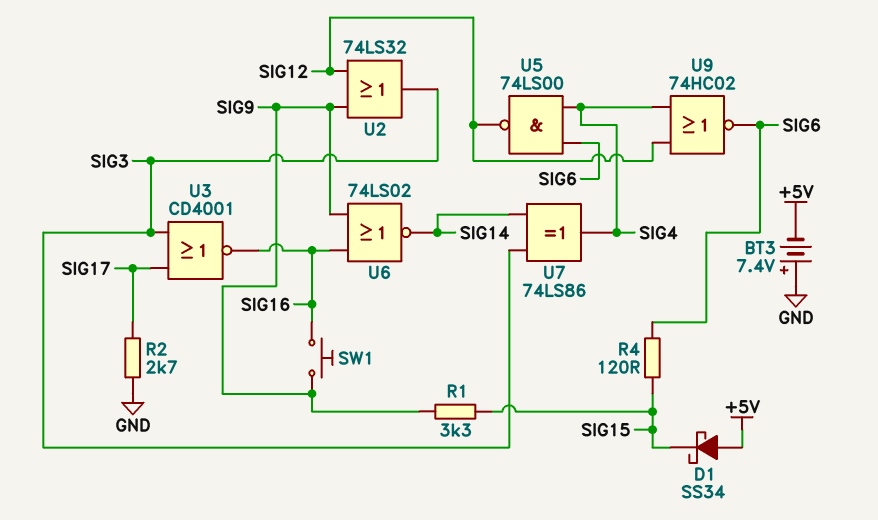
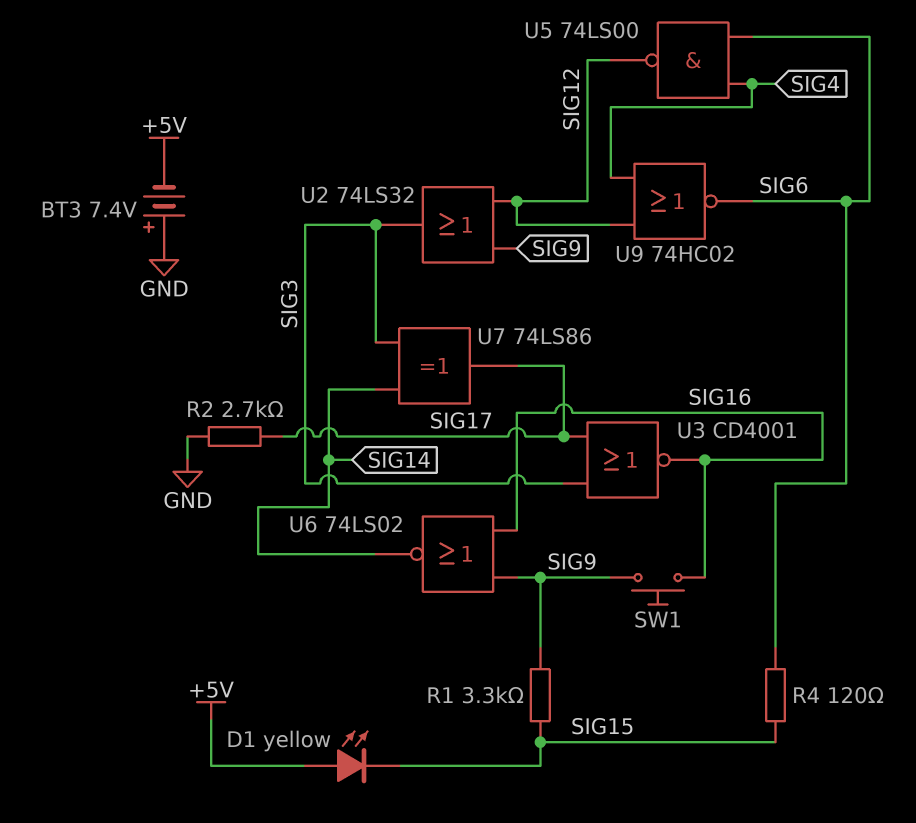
D1: schottky SS34 (A +5V, K SIG15) -> LED yellow (A +5V, K SIG15)
U7: XOR 74LS86 (in SIG3, in SIG14, out SIG4) -> XOR 74LS86 (in SIG3, in SIG14, out SIG17)

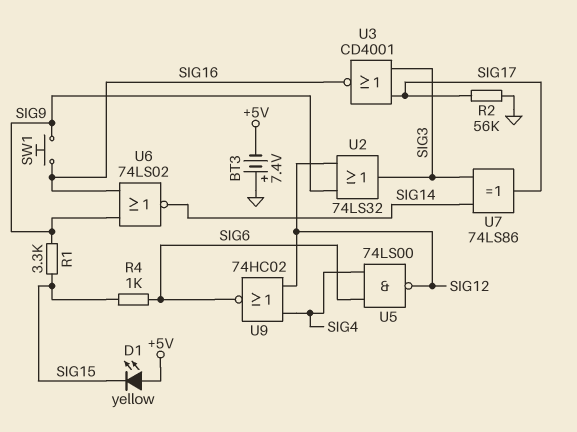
R2: 2.7k (GND, SIG17) -> 56k (GND, SIG17)
R4: 120 (SIG6, SIG15) -> 1k (SIG6, SIG15)

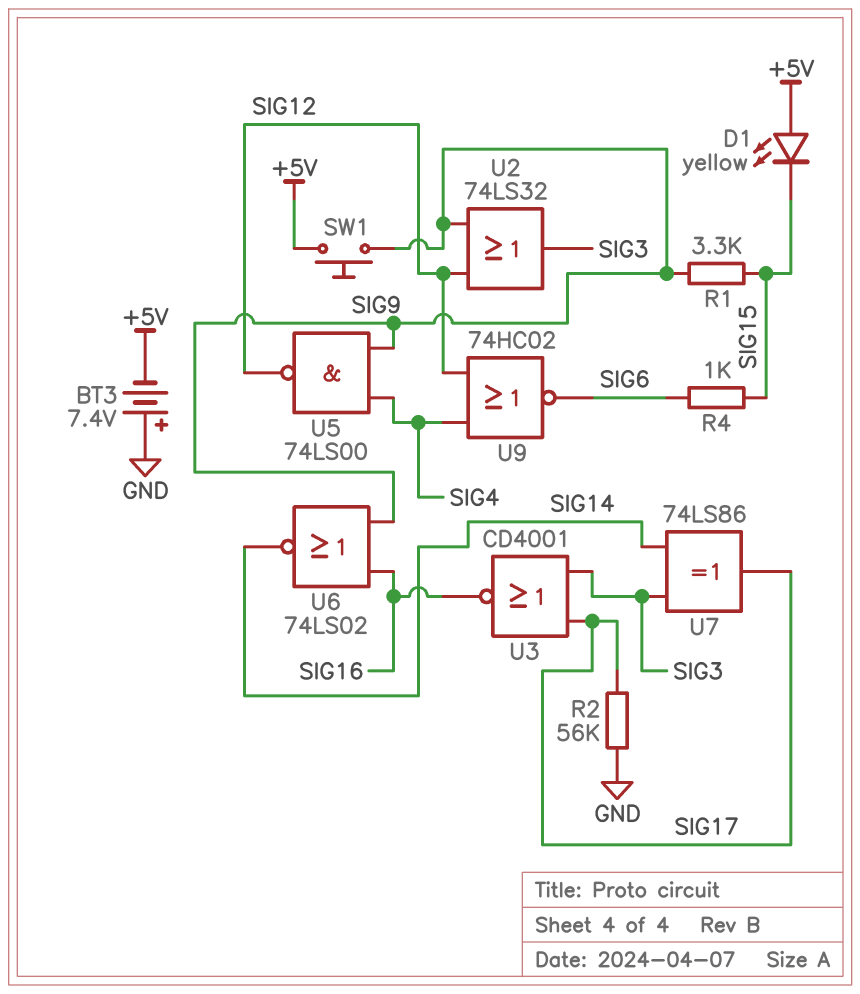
SW1: button (SIG9, SIG16) -> button (+5V, SIG9)
U5: NAND 74LS00 (in SIG4, in SIG6, out SIG12) -> NAND 74LS00 (in SIG4, in SIG9, out SIG12)

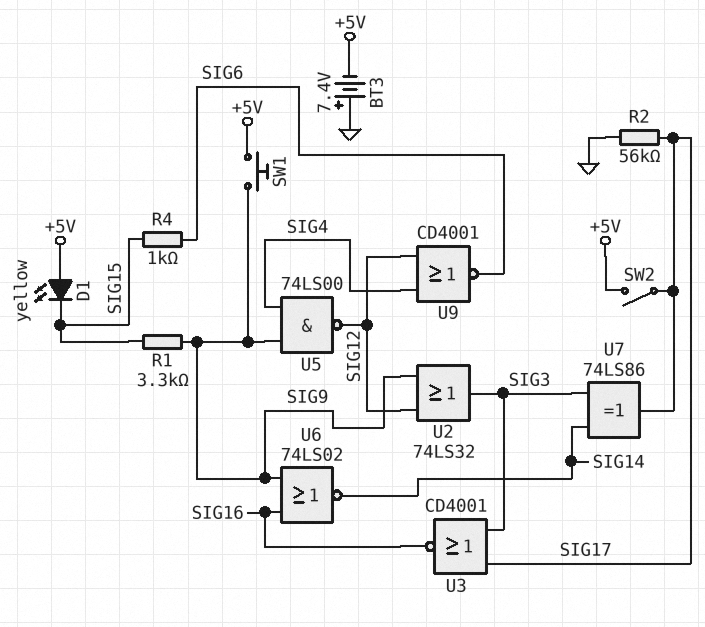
SW2: none -> switch (+5V, SIG17)
U9: NOR 74HC02 (in SIG4, in SIG12, out SIG6) -> NOR CD4001 (in SIG4, in SIG12, out SIG6)

